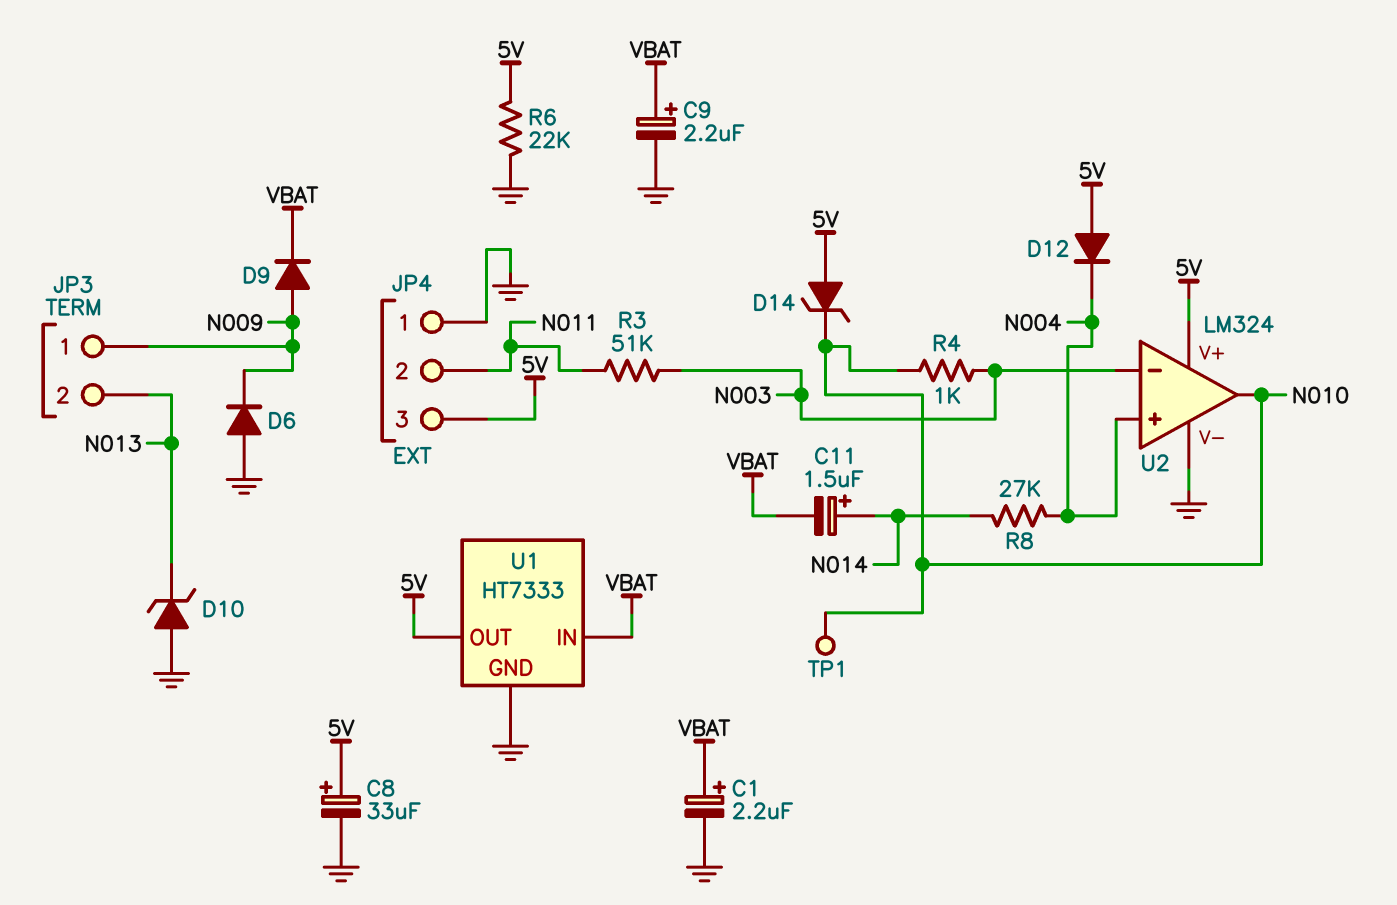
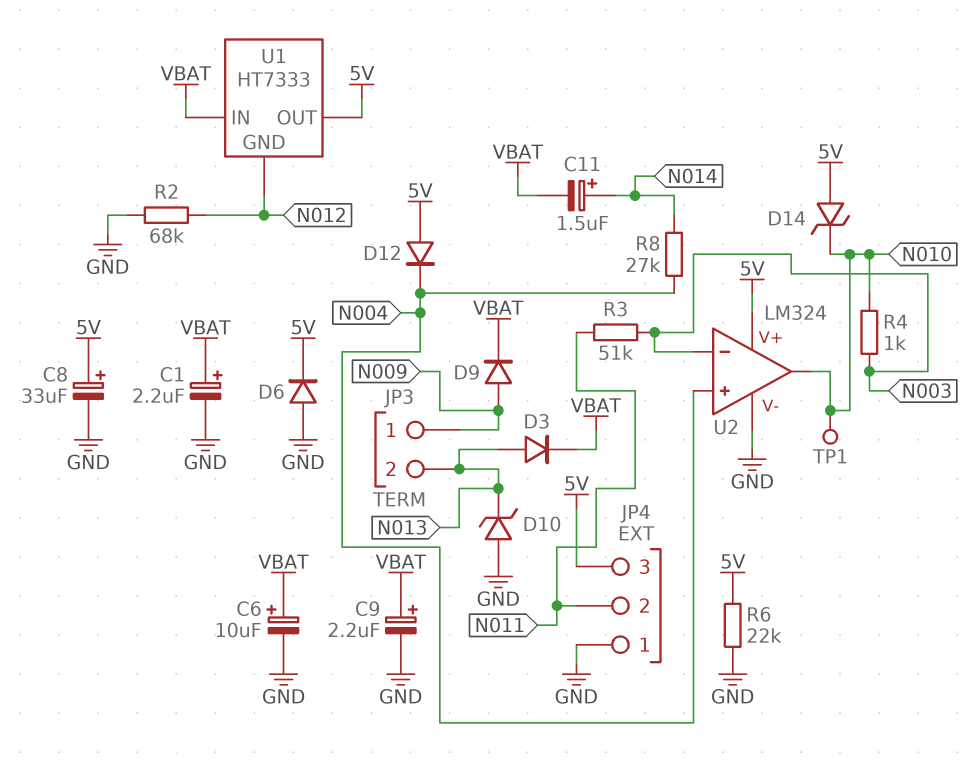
C6: none -> 10uF (plus VBAT, minus GND)
D3: none -> diode (A N013, K VBAT)
D6: diode (A GND, K N009) -> diode (A GND, K 5V)
R2: none -> 68k (GND, N012)
U1 pin GND: GND -> N012

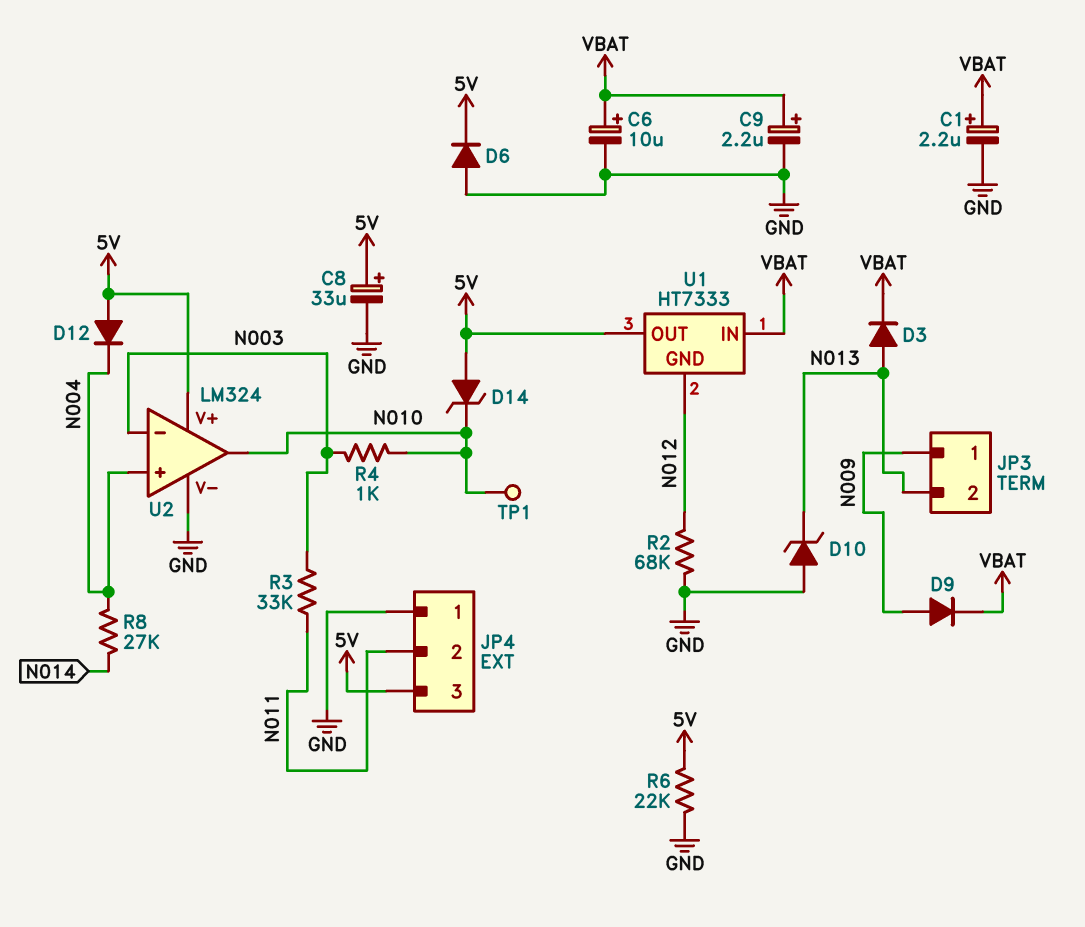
C11: 1.5uF (plus N014, minus VBAT) -> none
R3: 51k (N003, N011) -> 33k (N003, N011)

